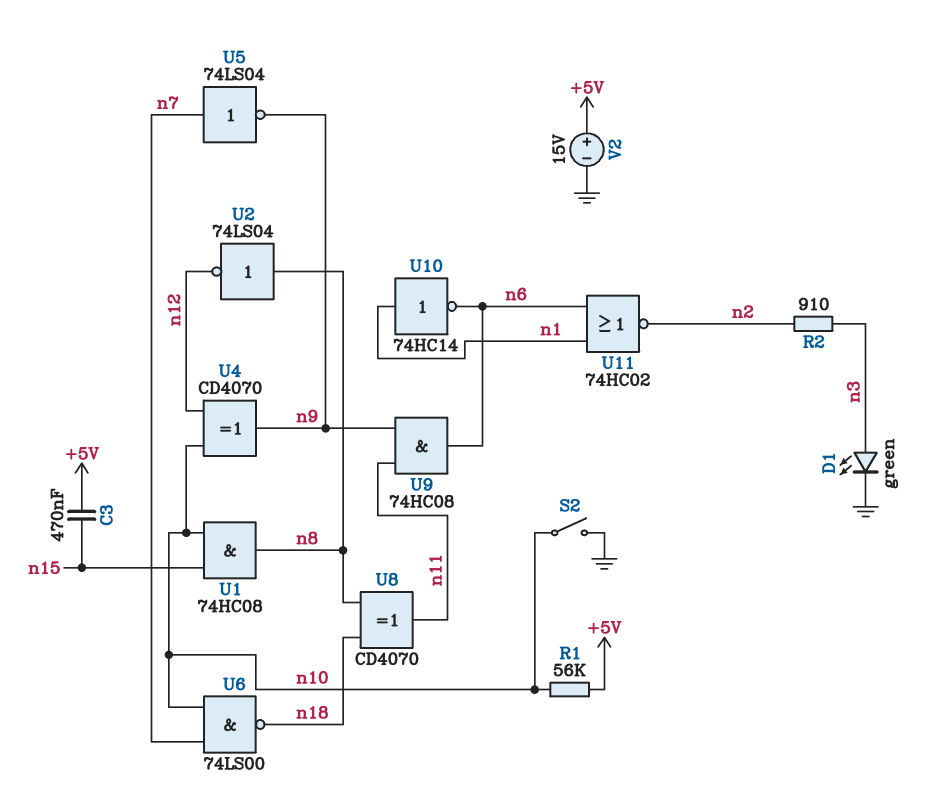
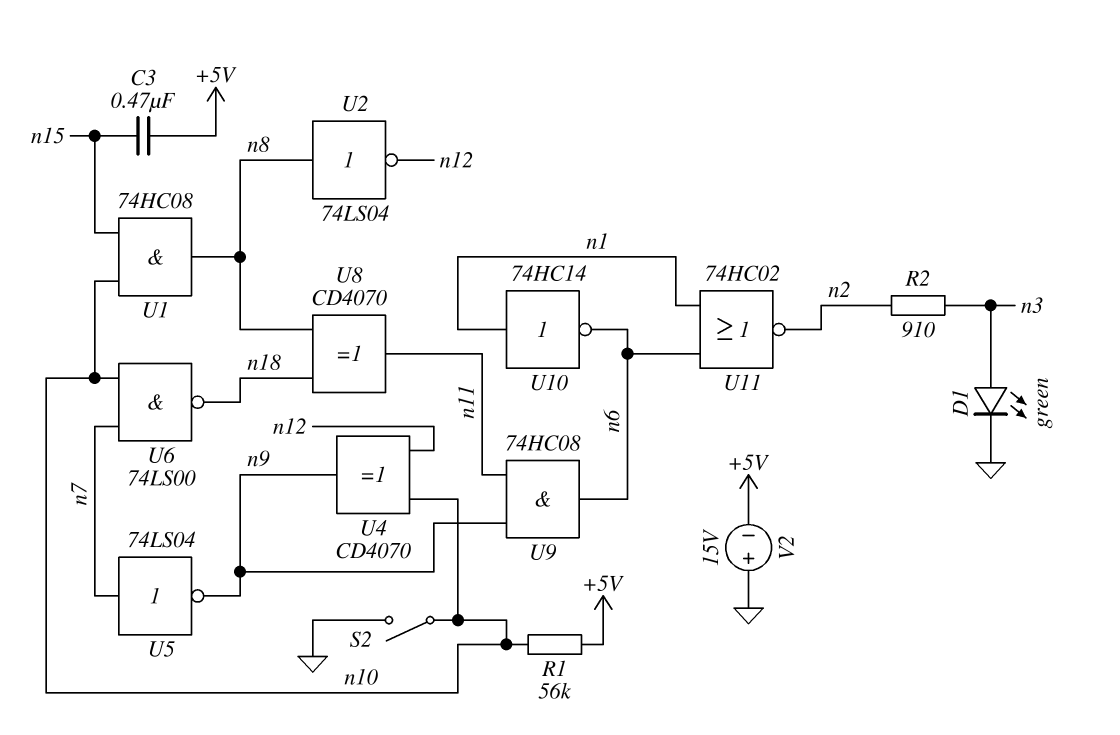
V2: 15V (plus +5V, minus GND) -> 15V (plus GND, minus +5V)

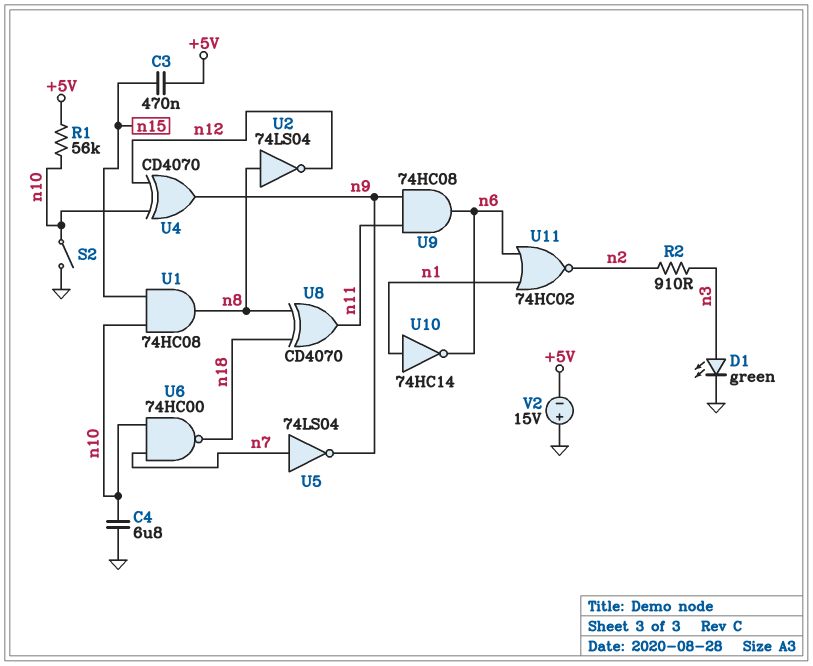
C4: none -> 6.8uF (GND, n10)
U6: NAND 74LS00 (in n7, in n10, out n18) -> NAND 74HC00 (in n7, in n10, out n18)

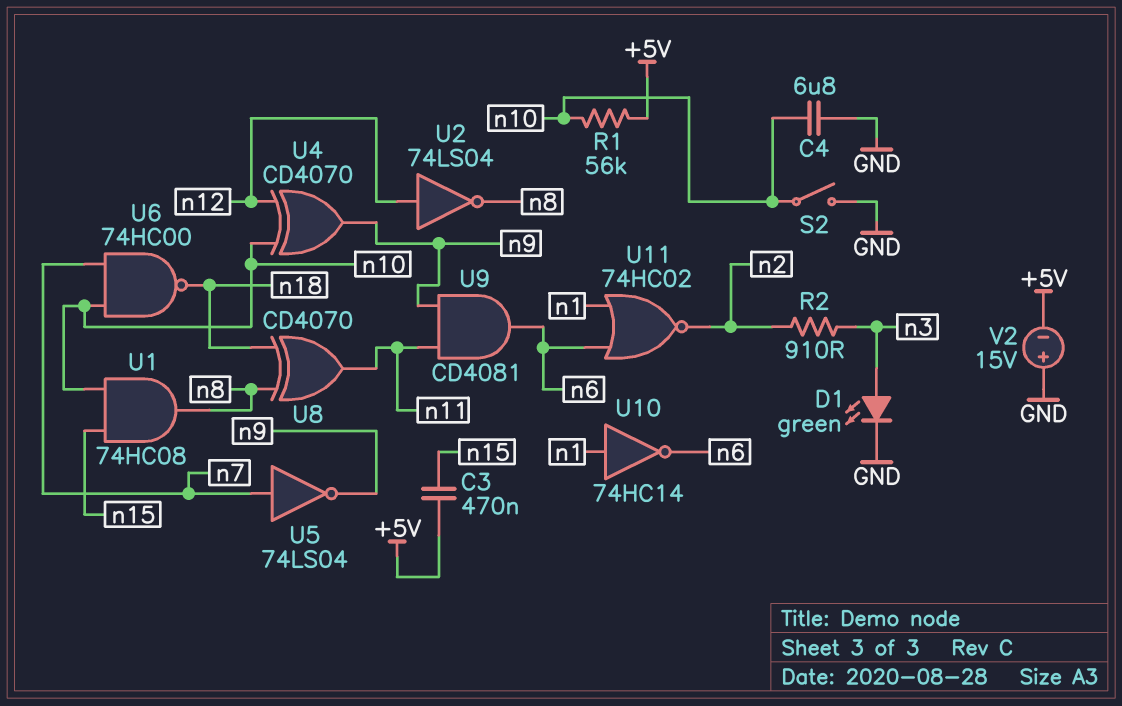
U2: NOT 74LS04 (in n8, out n12) -> NOT 74LS04 (in n12, out n8)
U9: AND 74HC08 (in n9, in n11, out n6) -> AND CD4081 (in n9, in n11, out n6)

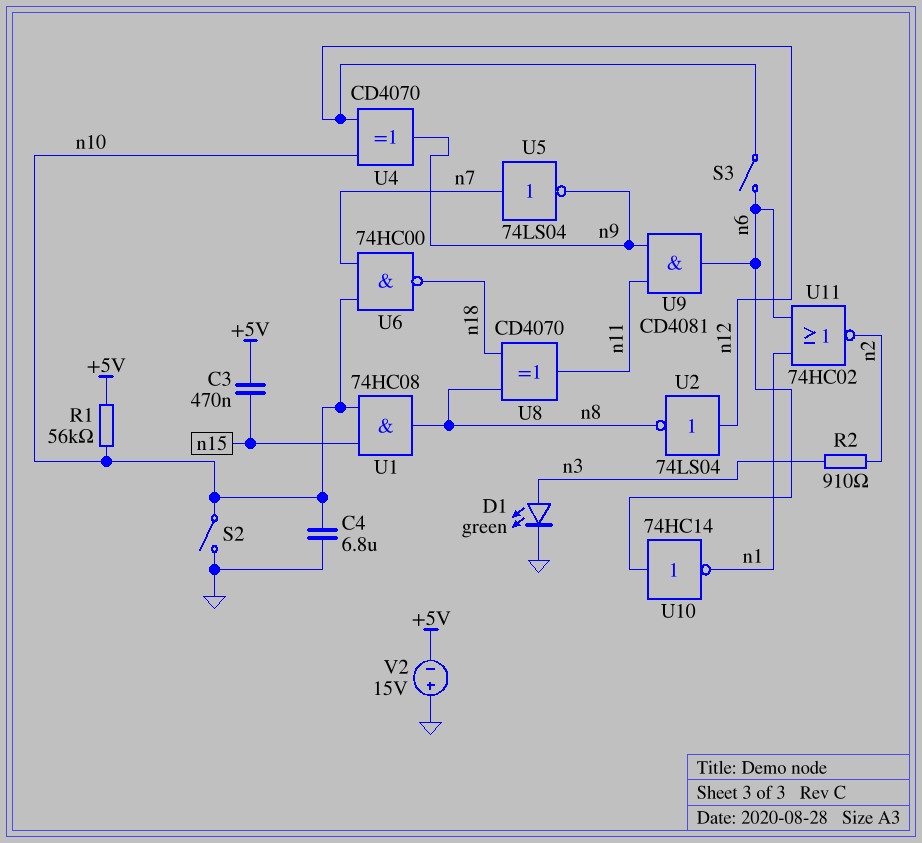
S3: none -> switch (n6, n12)
U10: NOT 74HC14 (in n1, out n6) -> NOT 74HC14 (in n6, out n1)

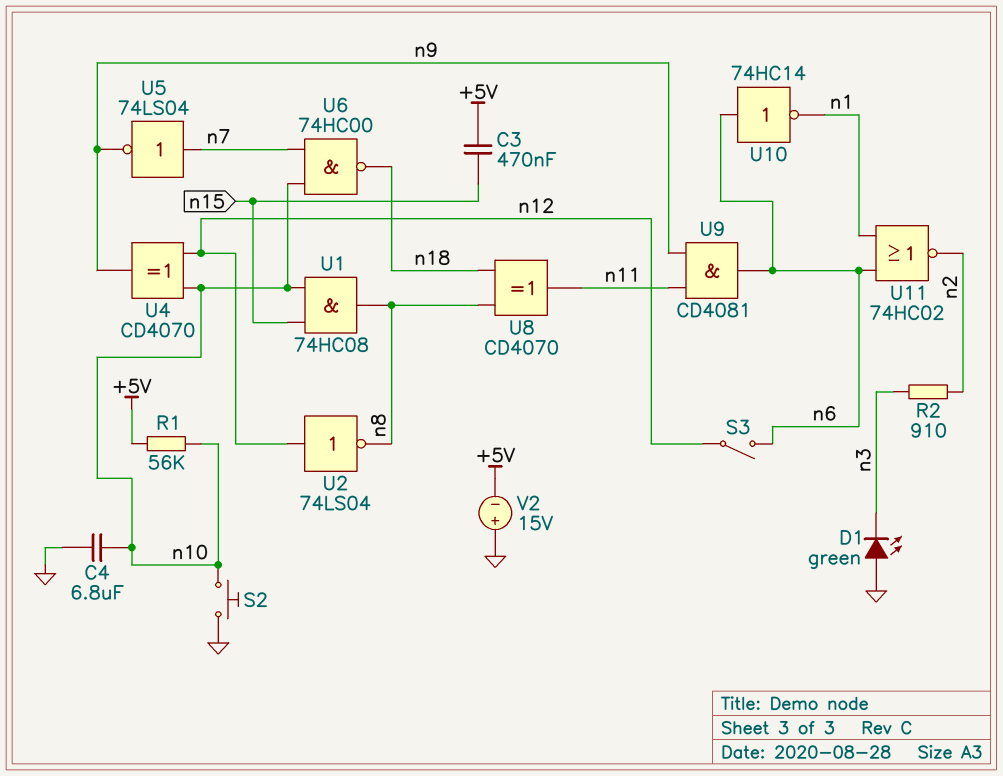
D1: LED green (A n3, K GND) -> LED green (A GND, K n3)
S2: switch (GND, n10) -> button (GND, n10)

